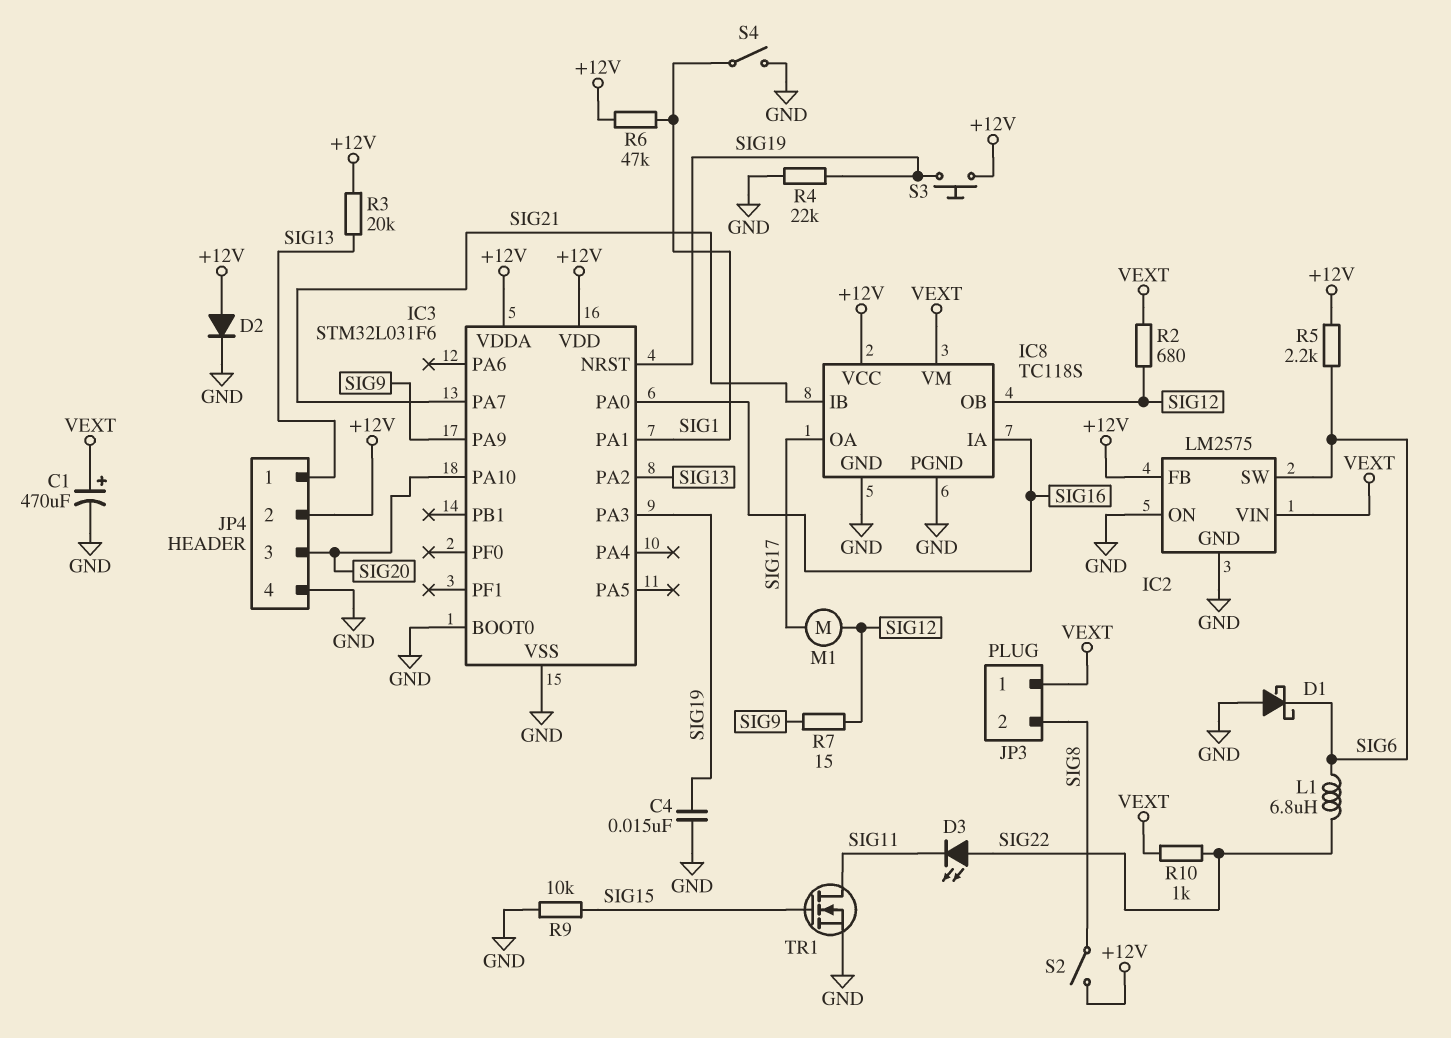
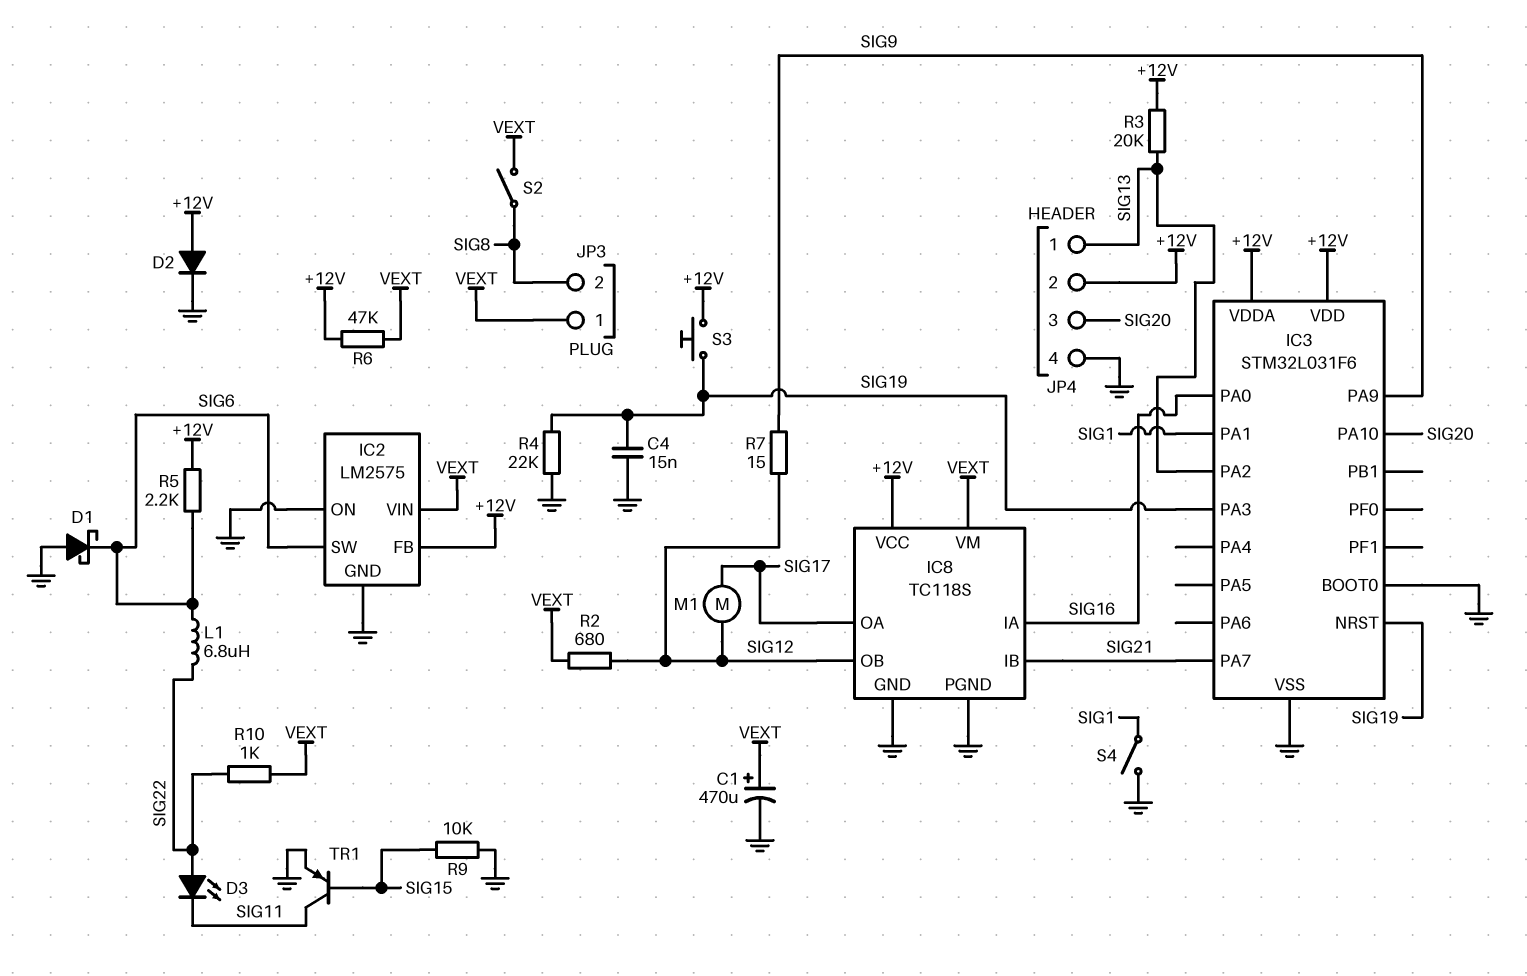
R6: 47k (+12V, SIG1) -> 47k (+12V, VEXT)
S2: switch (+12V, SIG8) -> switch (SIG8, VEXT)
TR1: NMOS (G SIG15, D SIG11, S GND) -> PNP (B SIG15, C SIG11, E GND)

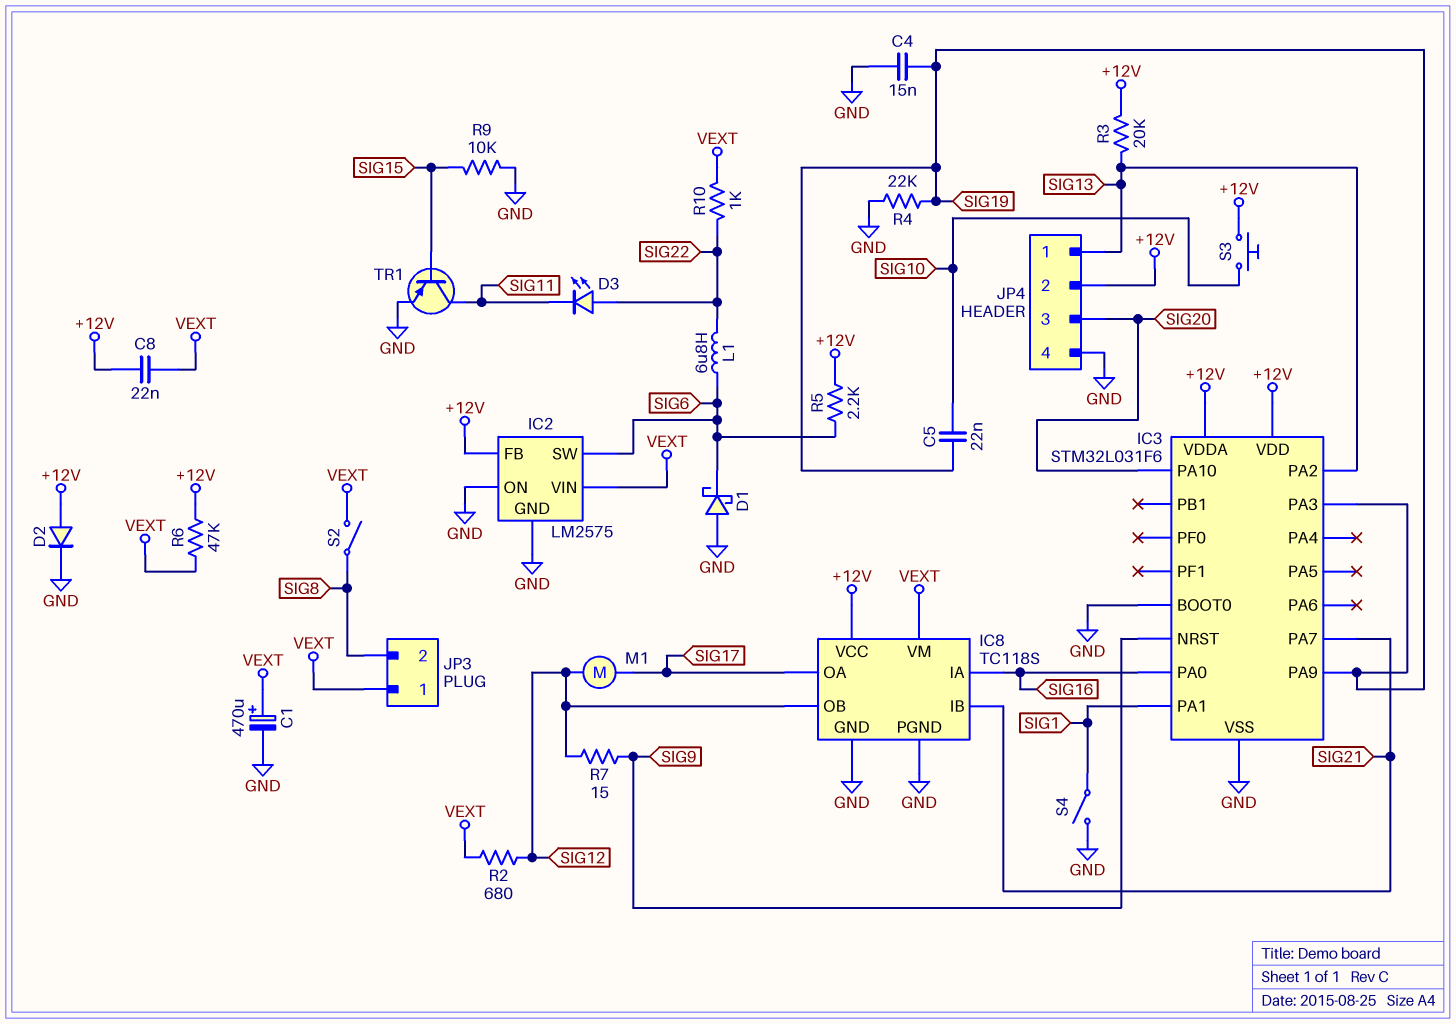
C5: none -> 22nF (SIG10, SIG19)
C8: none -> 22nF (+12V, VEXT)
IC3 pin NRST: SIG19 -> SIG9
IC3 pin PA9: SIG9 -> SIG19
S3: button (+12V, SIG19) -> button (+12V, SIG10)

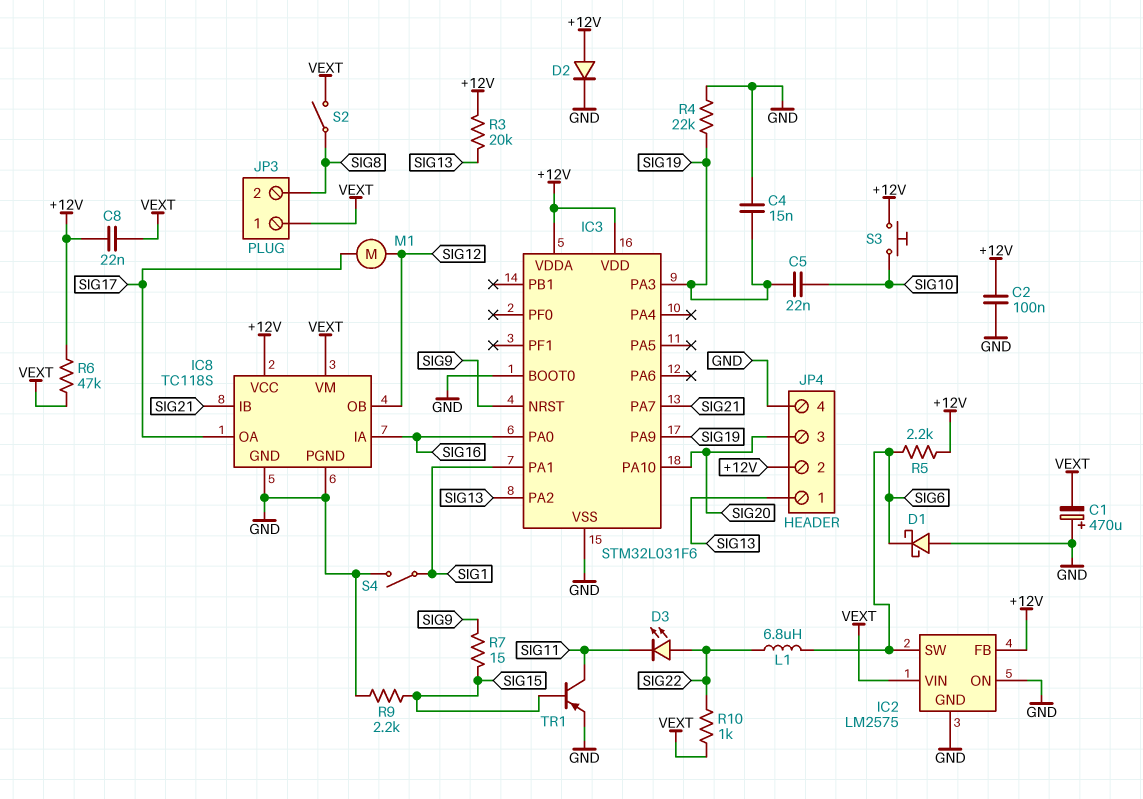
C1: 470uF (plus VEXT, minus GND) -> 470uF (plus GND, minus VEXT)
C2: none -> 100nF (+12V, GND)
R2: 680 (SIG12, VEXT) -> none
R7: 15 (SIG9, SIG12) -> 15 (SIG9, SIG15)
R9: 10k (GND, SIG15) -> 2.2k (GND, SIG15)

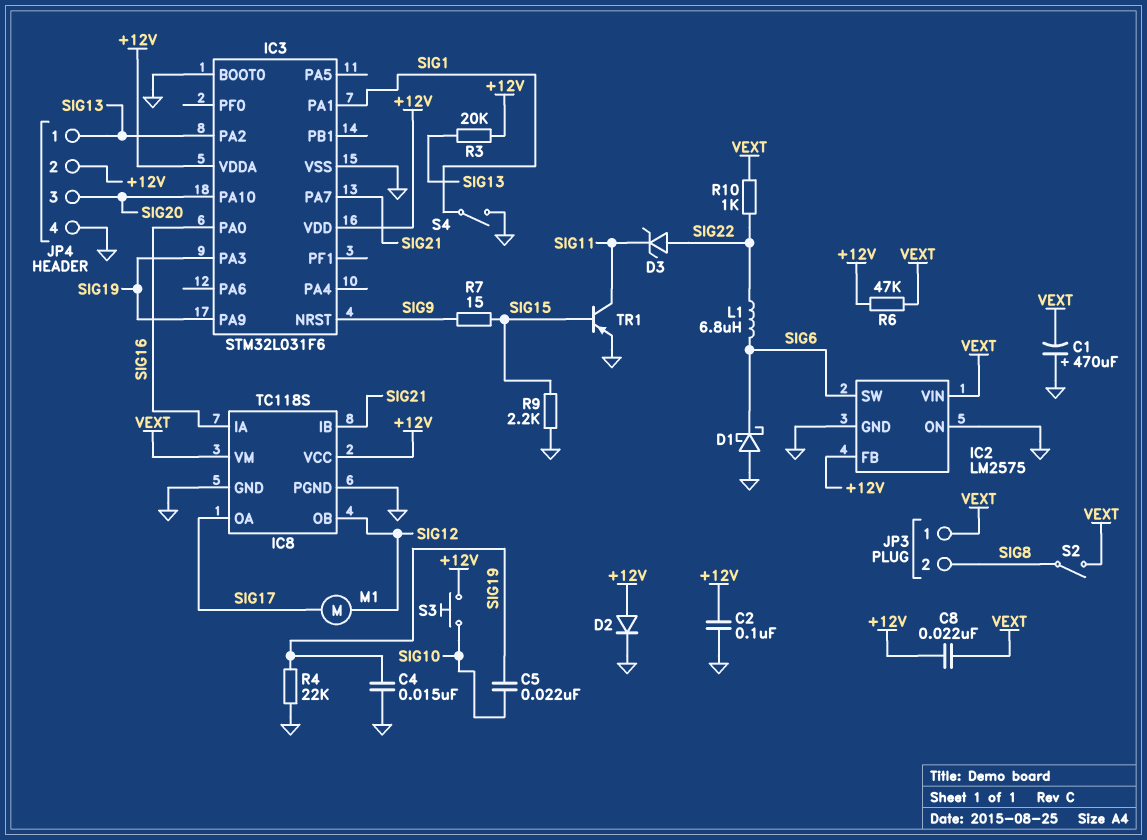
D3: LED (A SIG22, K SIG11) -> zener (A SIG22, K SIG11)
R5: 2.2k (+12V, SIG6) -> none

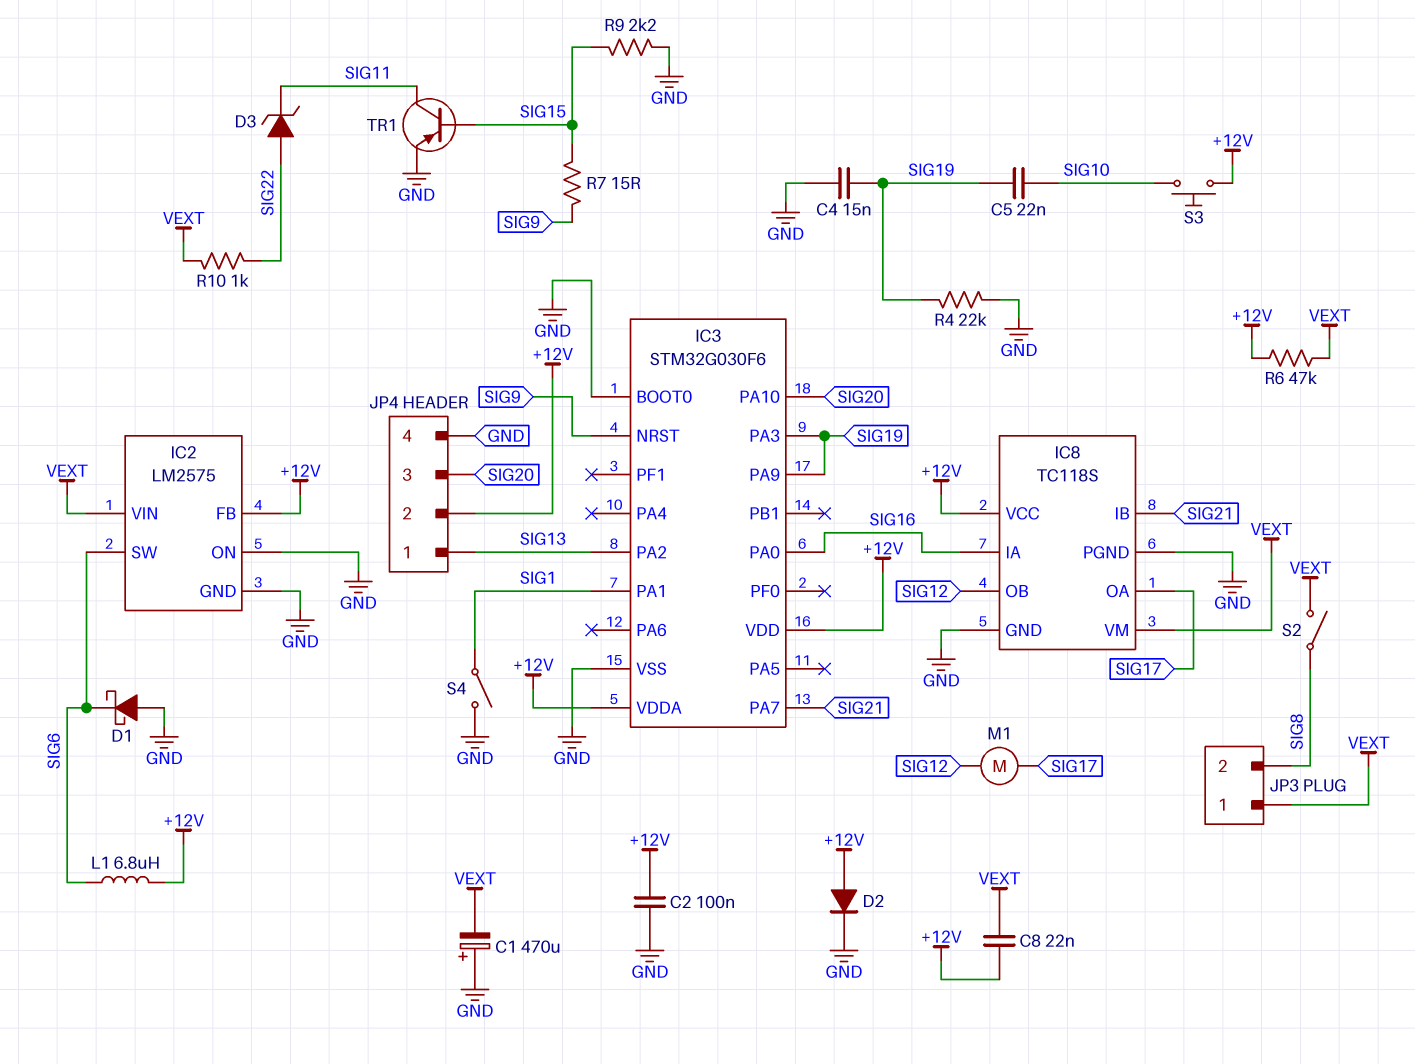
IC3: STM32L031F6 -> STM32G030F6
L1: 6.8uH (SIG6, SIG22) -> 6.8uH (+12V, SIG6)
R3: 20k (+12V, SIG13) -> none

